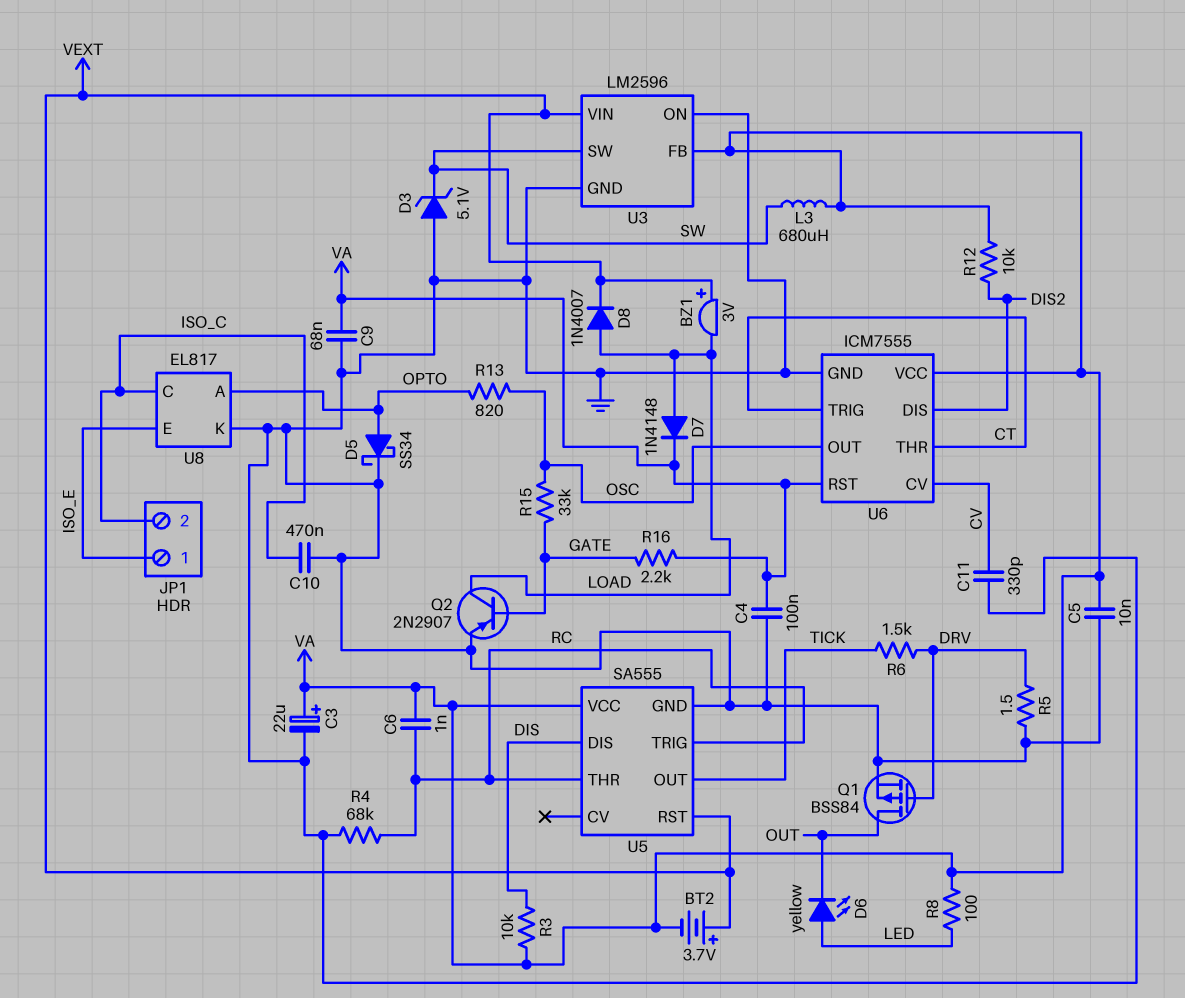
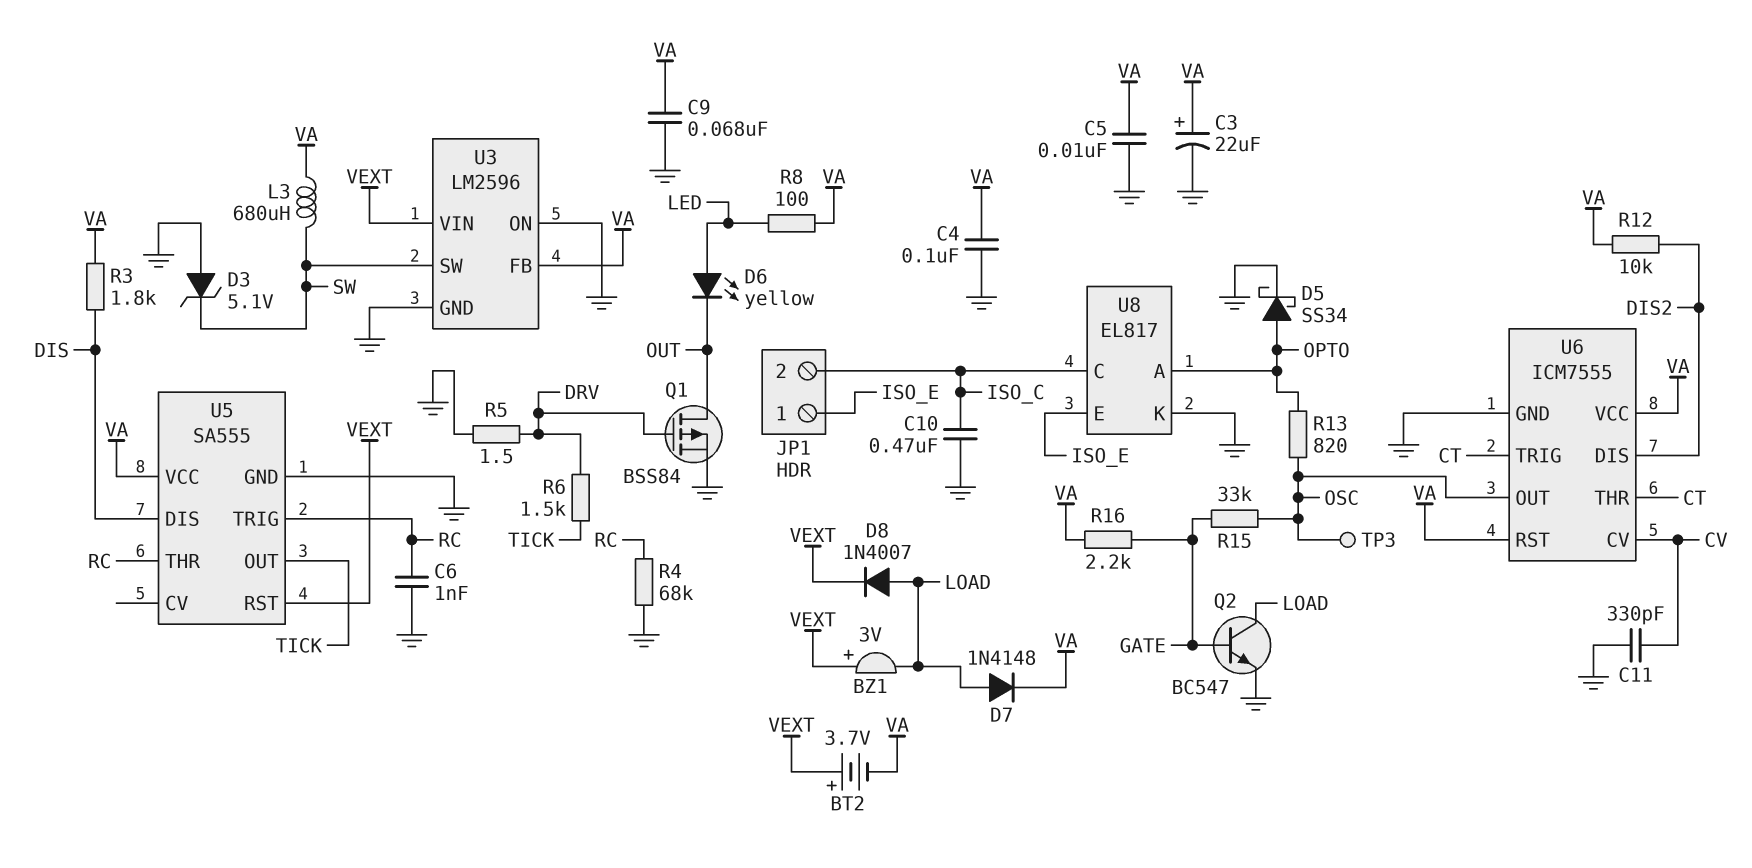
C6: 1nF (RC, VA) -> 1nF (GND, RC)
Q2: PNP 2N2907 (B GATE, C LOAD, E GND) -> NPN BC547 (B GATE, C LOAD, E GND)
R3: 10k (DIS, VA) -> 1.8k (DIS, VA)
TP3: none -> test point (OSC)

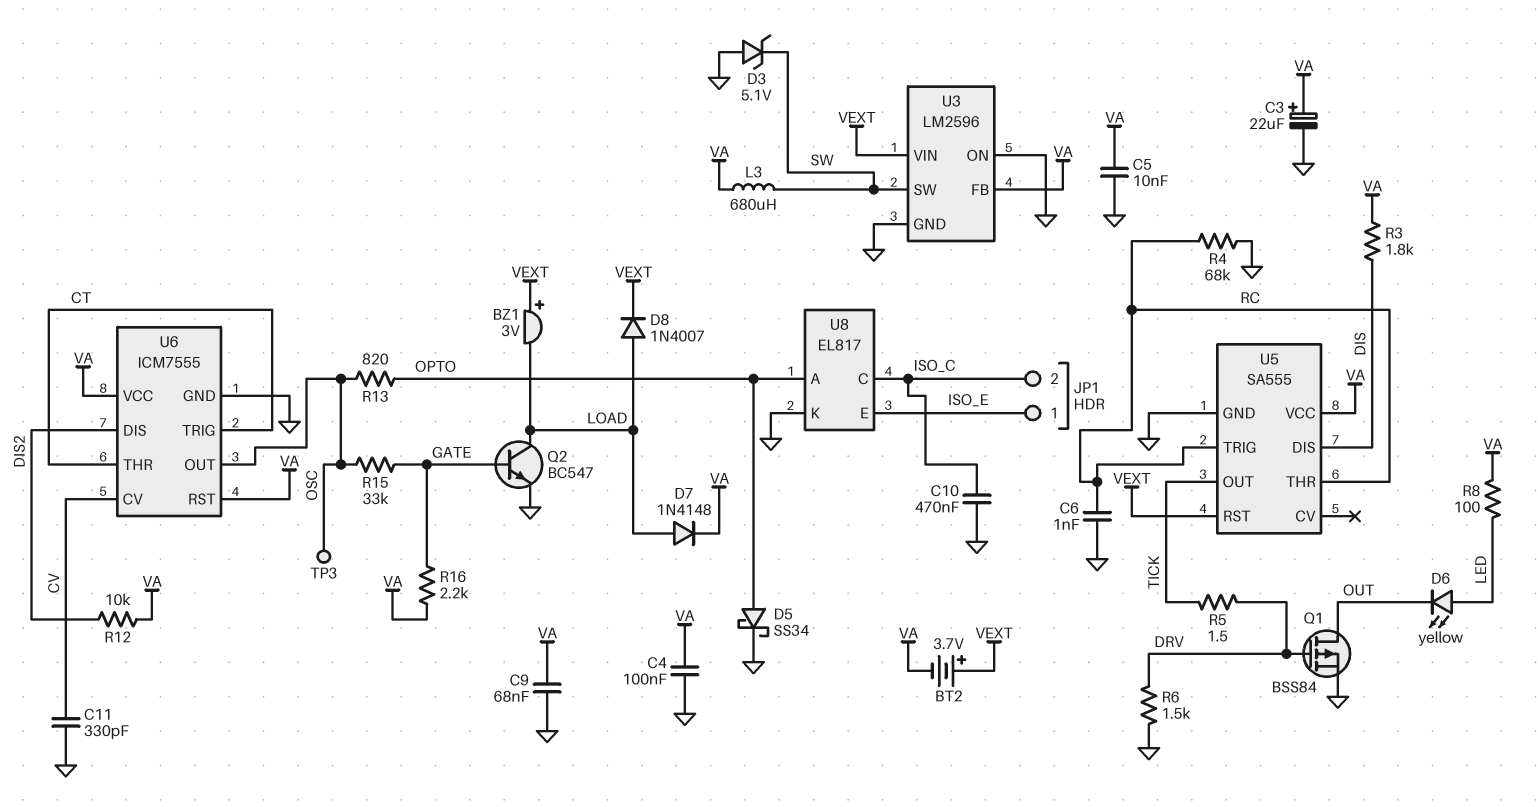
R5: 1.5 (DRV, GND) -> 1.5 (DRV, TICK)
R6: 1.5k (DRV, TICK) -> 1.5k (DRV, GND)

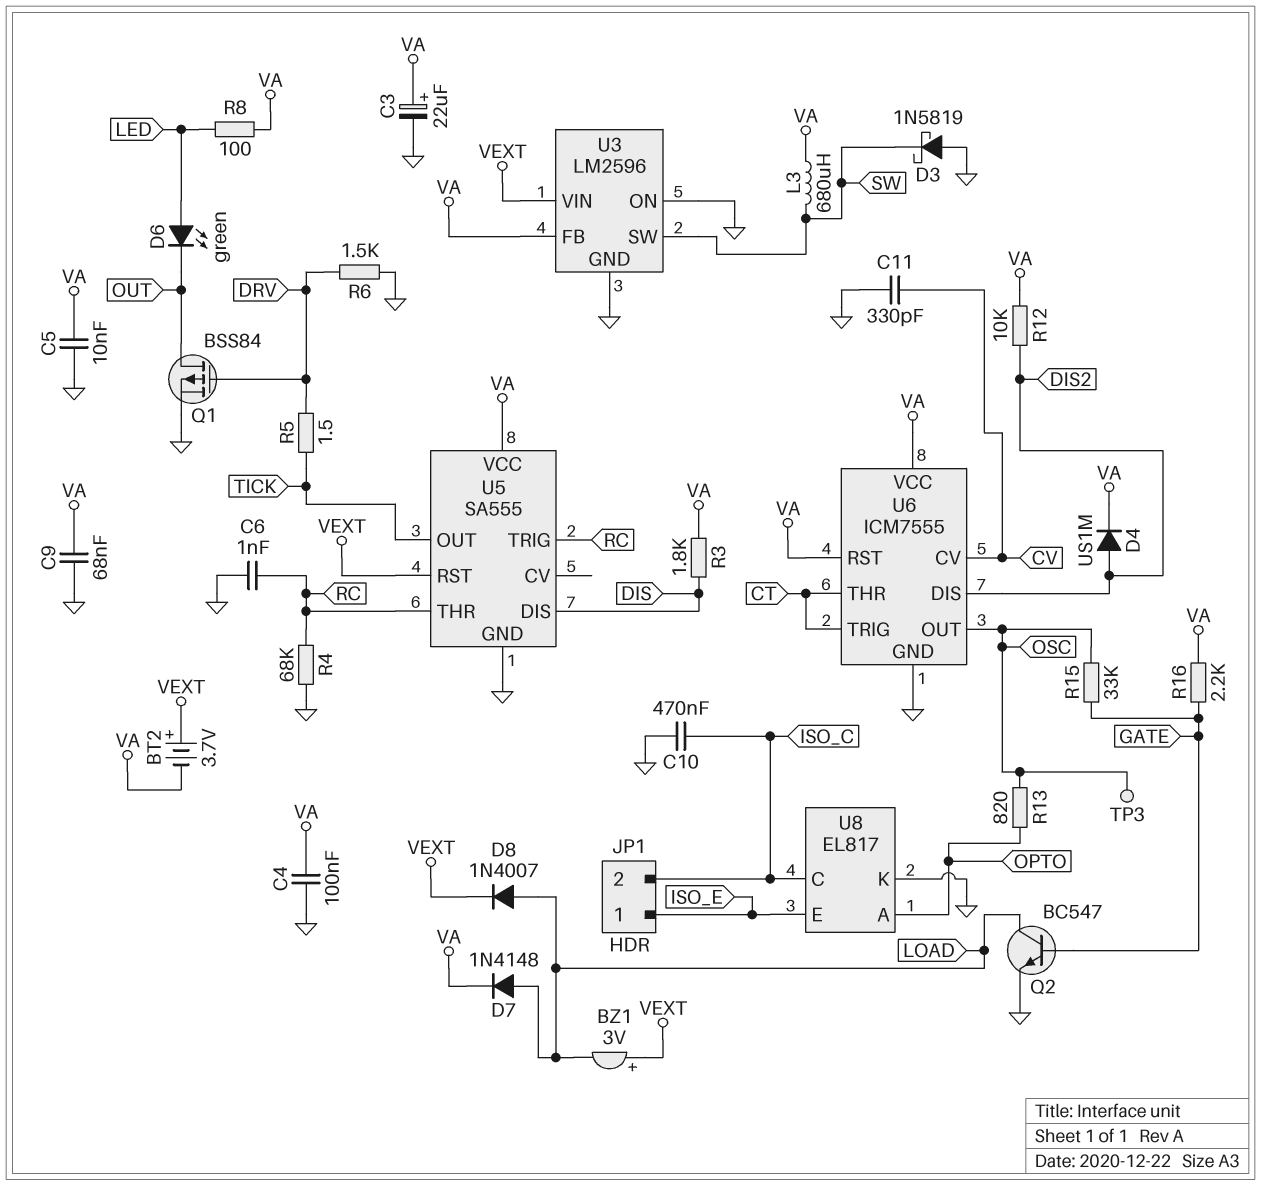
D3: zener 5.1V (A GND, K SW) -> schottky 1N5819 (A GND, K SW)
D4: none -> diode US1M (A DIS2, K VA)
D5: schottky SS34 (A OPTO, K GND) -> none
D6: LED yellow (A LED, K OUT) -> LED green (A LED, K OUT)

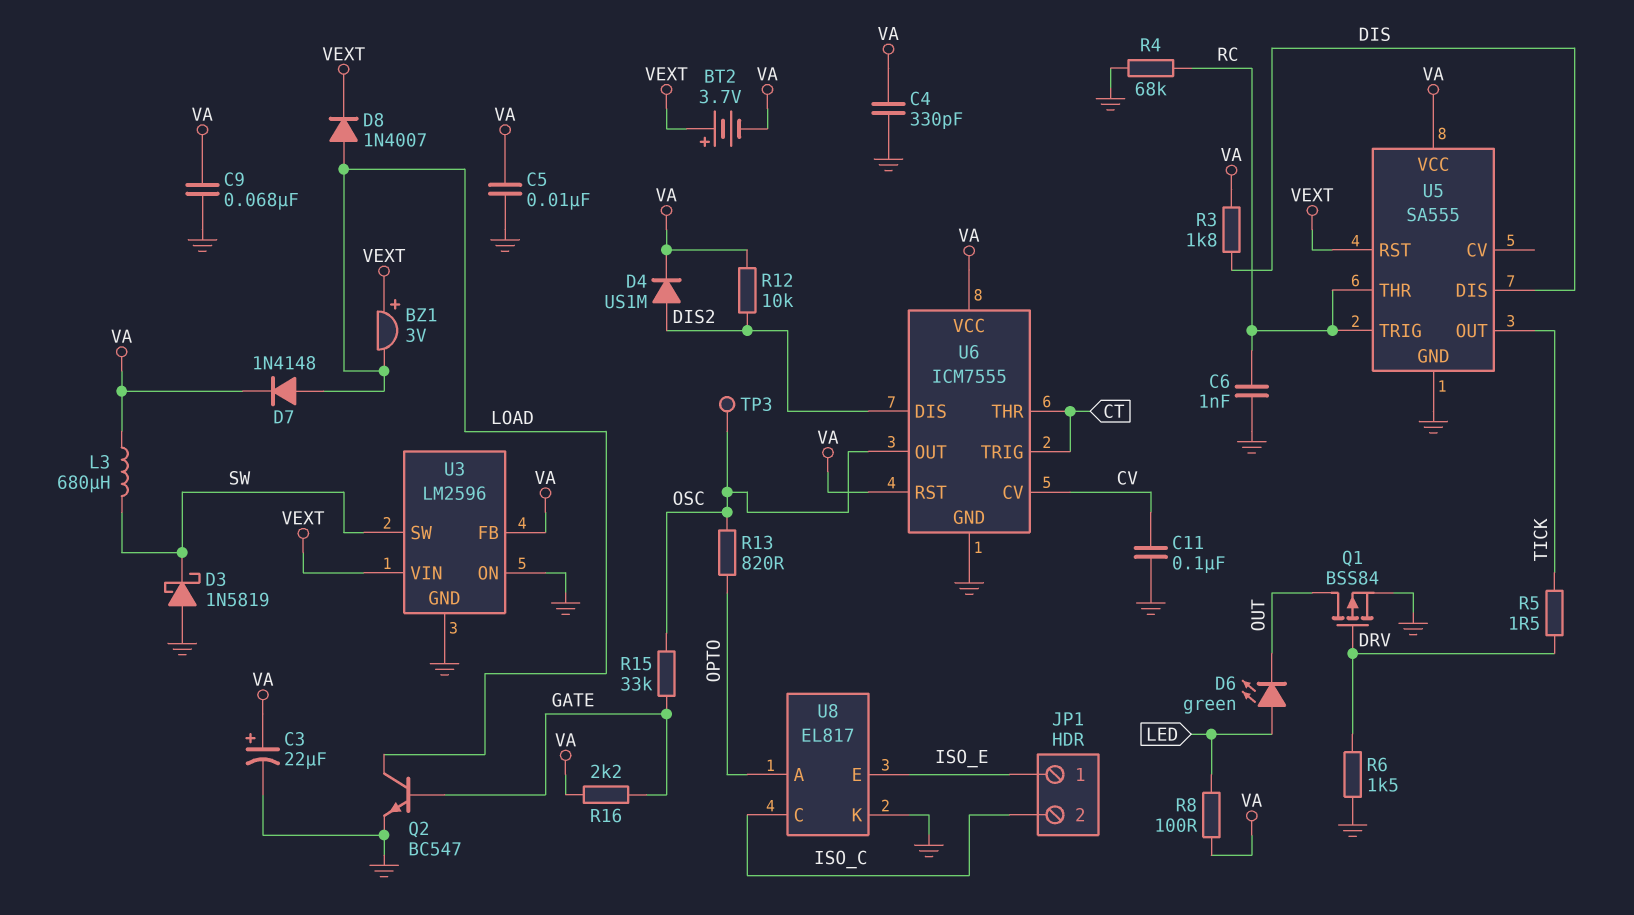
C4: 100nF (GND, VA) -> 330pF (GND, VA)
C10: 470nF (GND, ISO_C) -> none
C11: 330pF (CV, GND) -> 100nF (CV, GND)

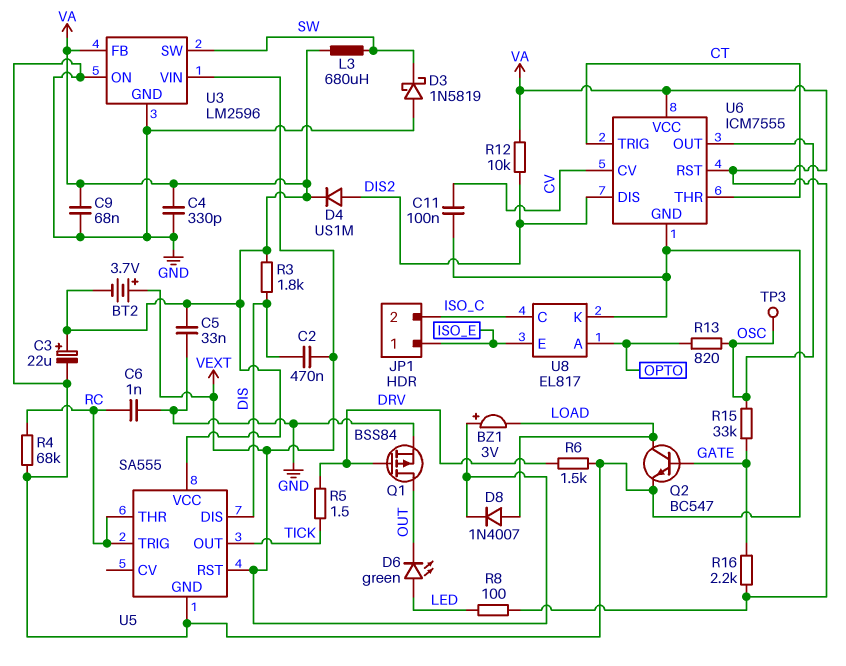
C2: none -> 470nF (DIS, VEXT)
C5: 10nF (GND, VA) -> 33nF (GND, VA)
D7: diode 1N4148 (A LOAD, K VA) -> none

